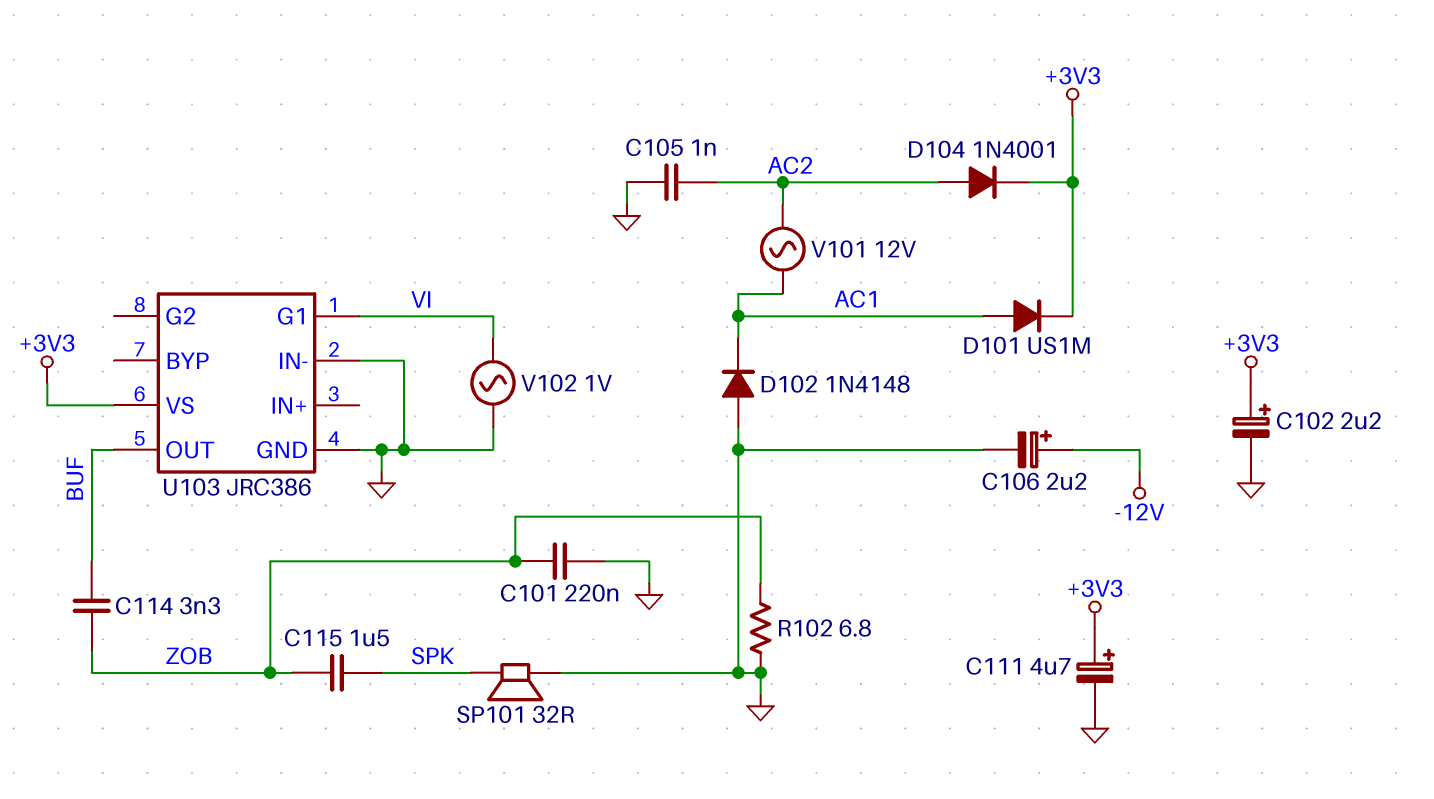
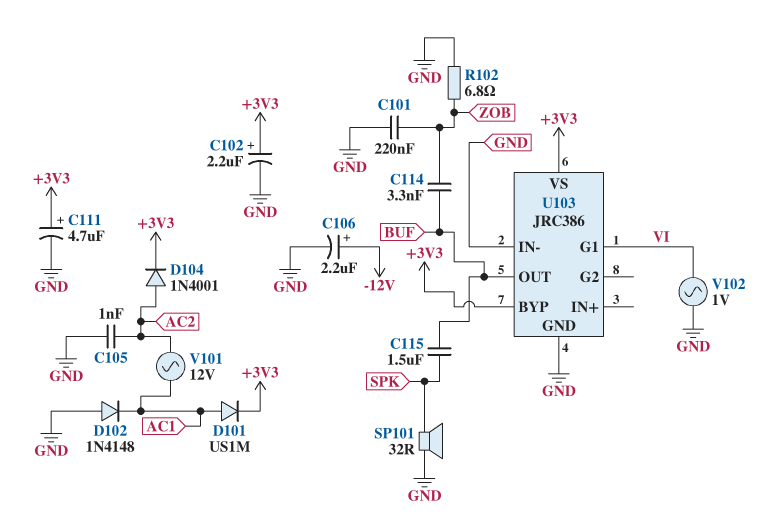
C115: 1.5uF (SPK, ZOB) -> 1.5uF (BUF, SPK)
U103 pin BYP: none -> +3V3

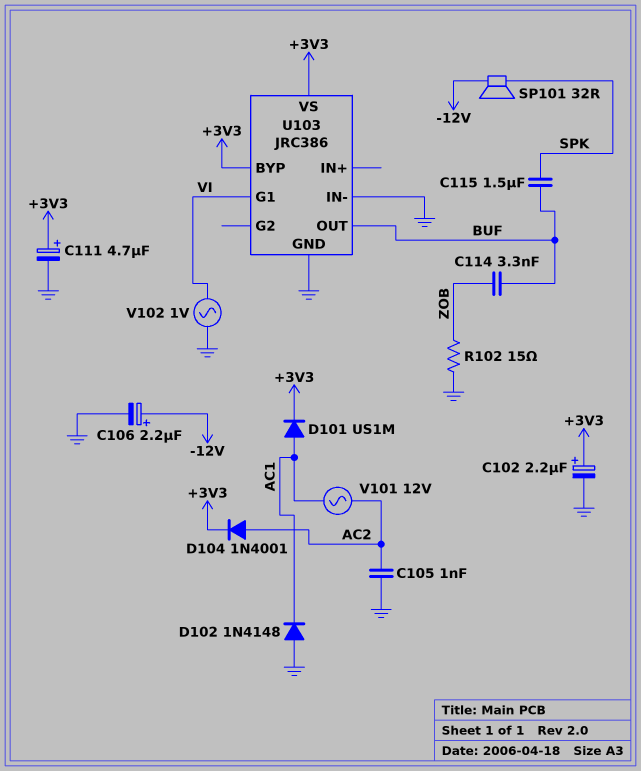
C101: 220nF (GND, ZOB) -> none
R102: 6.8 (GND, ZOB) -> 15 (GND, ZOB)
SP101: speaker 32R (GND, SPK) -> speaker 32R (-12V, SPK)

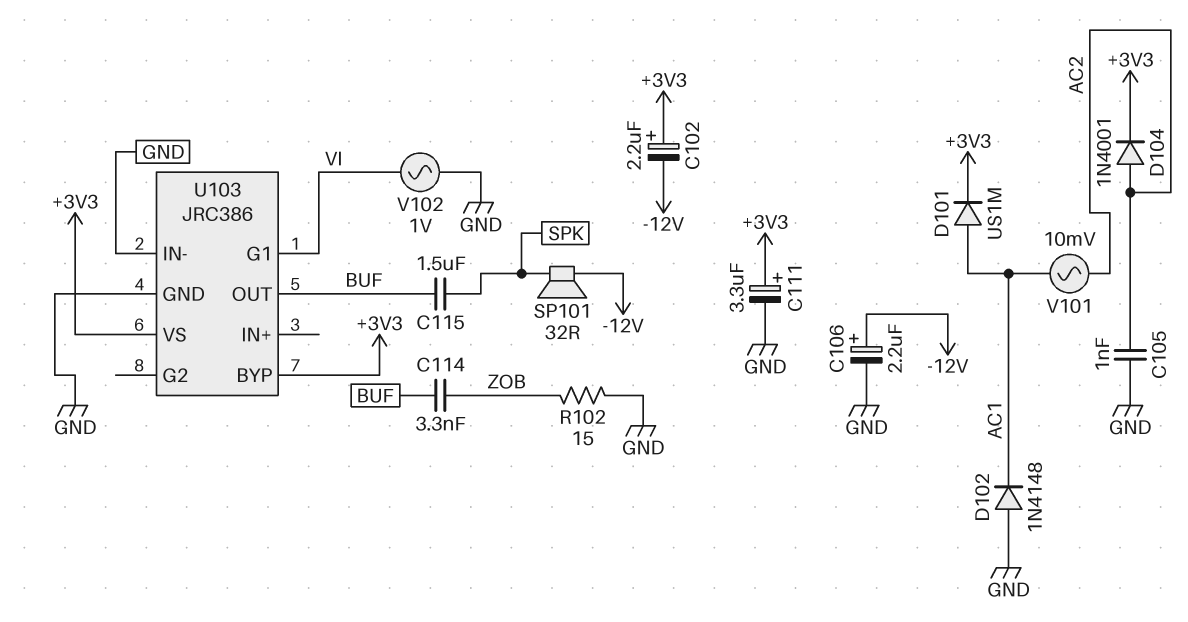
C102: 2.2uF (plus +3V3, minus GND) -> 2.2uF (plus +3V3, minus -12V)
C111: 4.7uF (plus +3V3, minus GND) -> 3.3uF (plus +3V3, minus GND)
V101: AC 12V (AC1, AC2) -> AC 10mV (AC1, AC2)

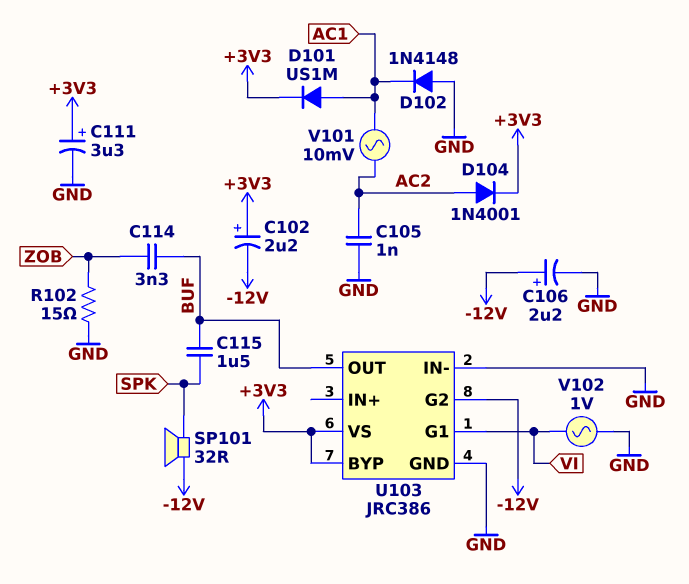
U103 pin G2: none -> -12V

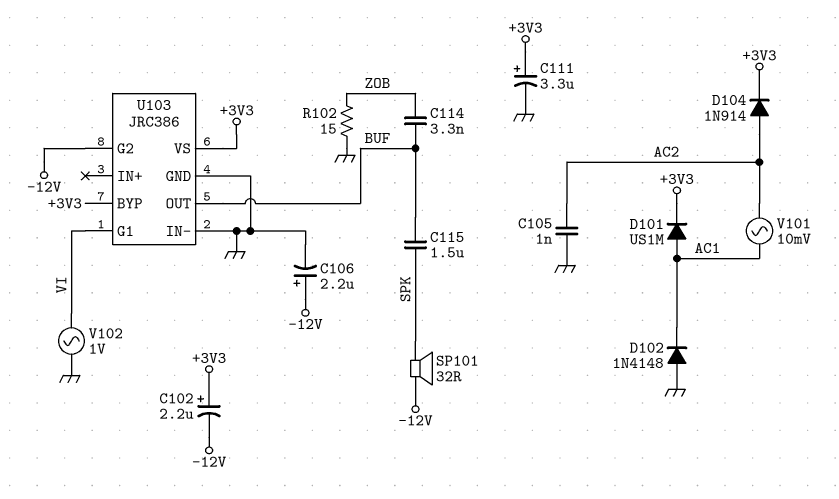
D104: diode 1N4001 (A AC2, K +3V3) -> diode 1N914 (A AC2, K +3V3)

